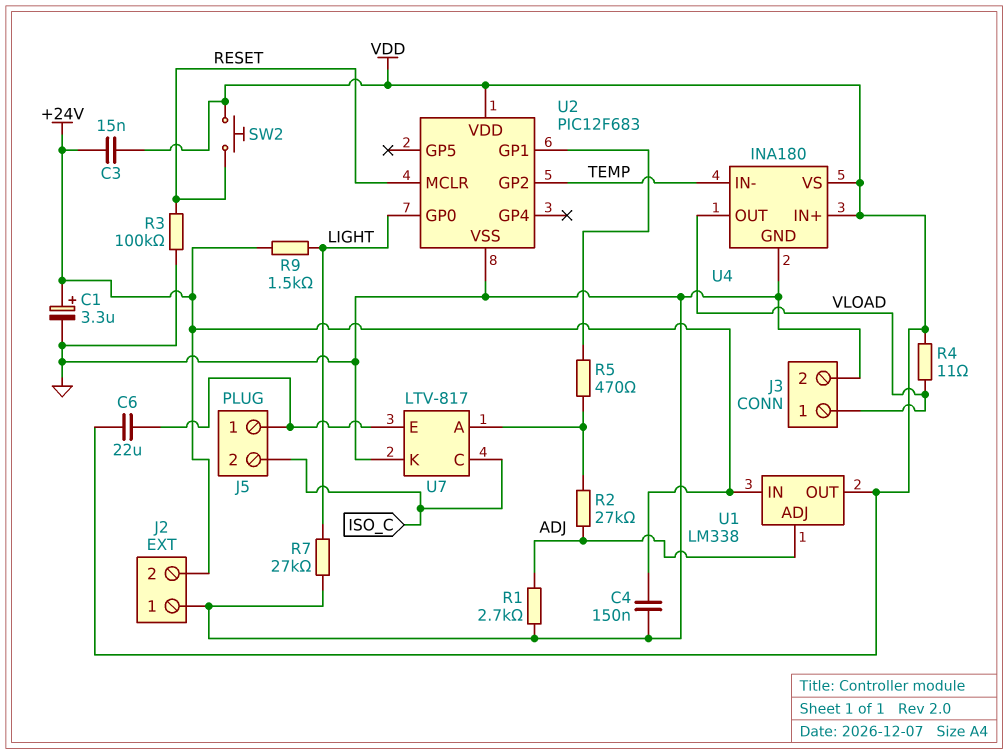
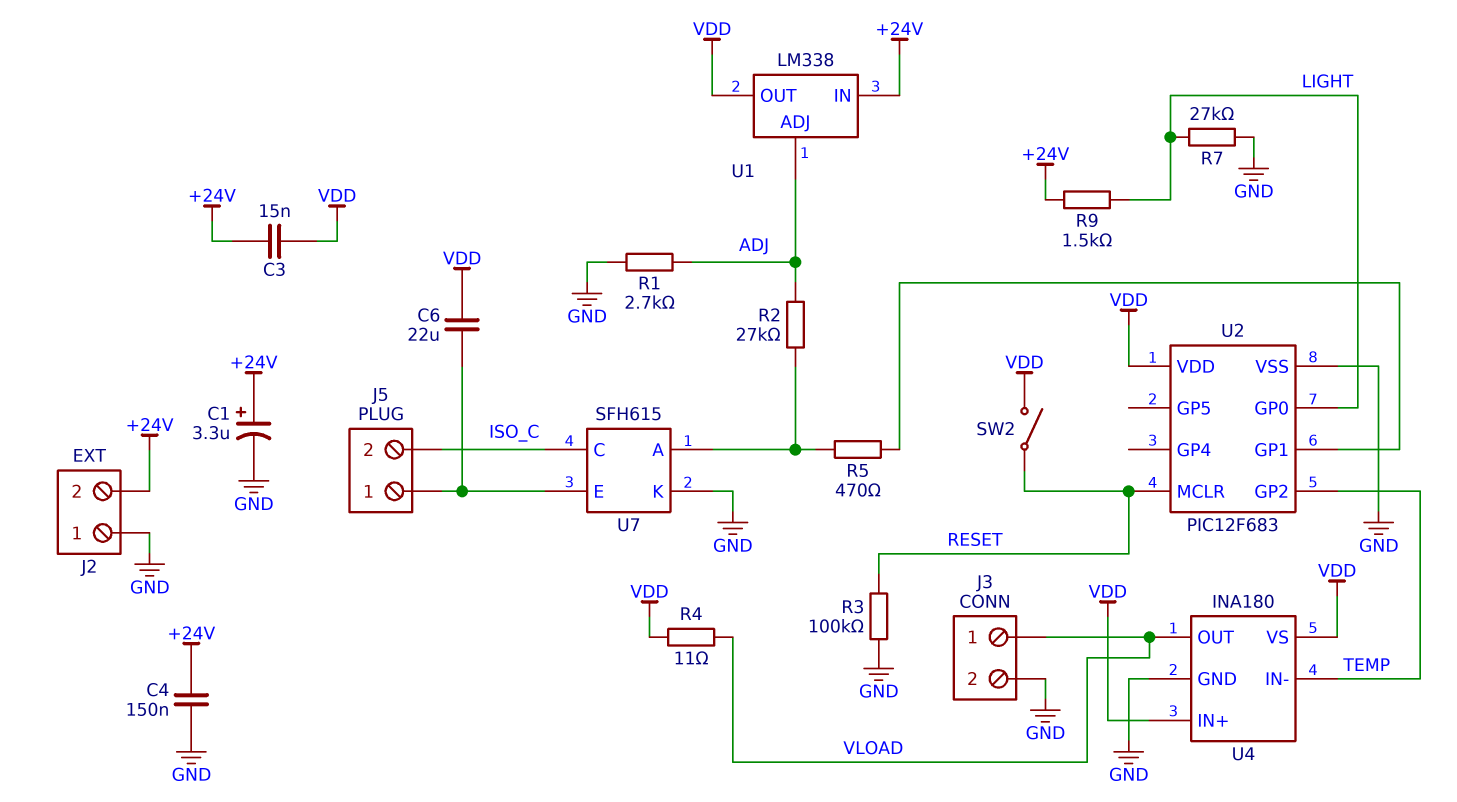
SW2: button (RESET, VDD) -> switch (RESET, VDD)
U7: LTV-817 -> SFH615

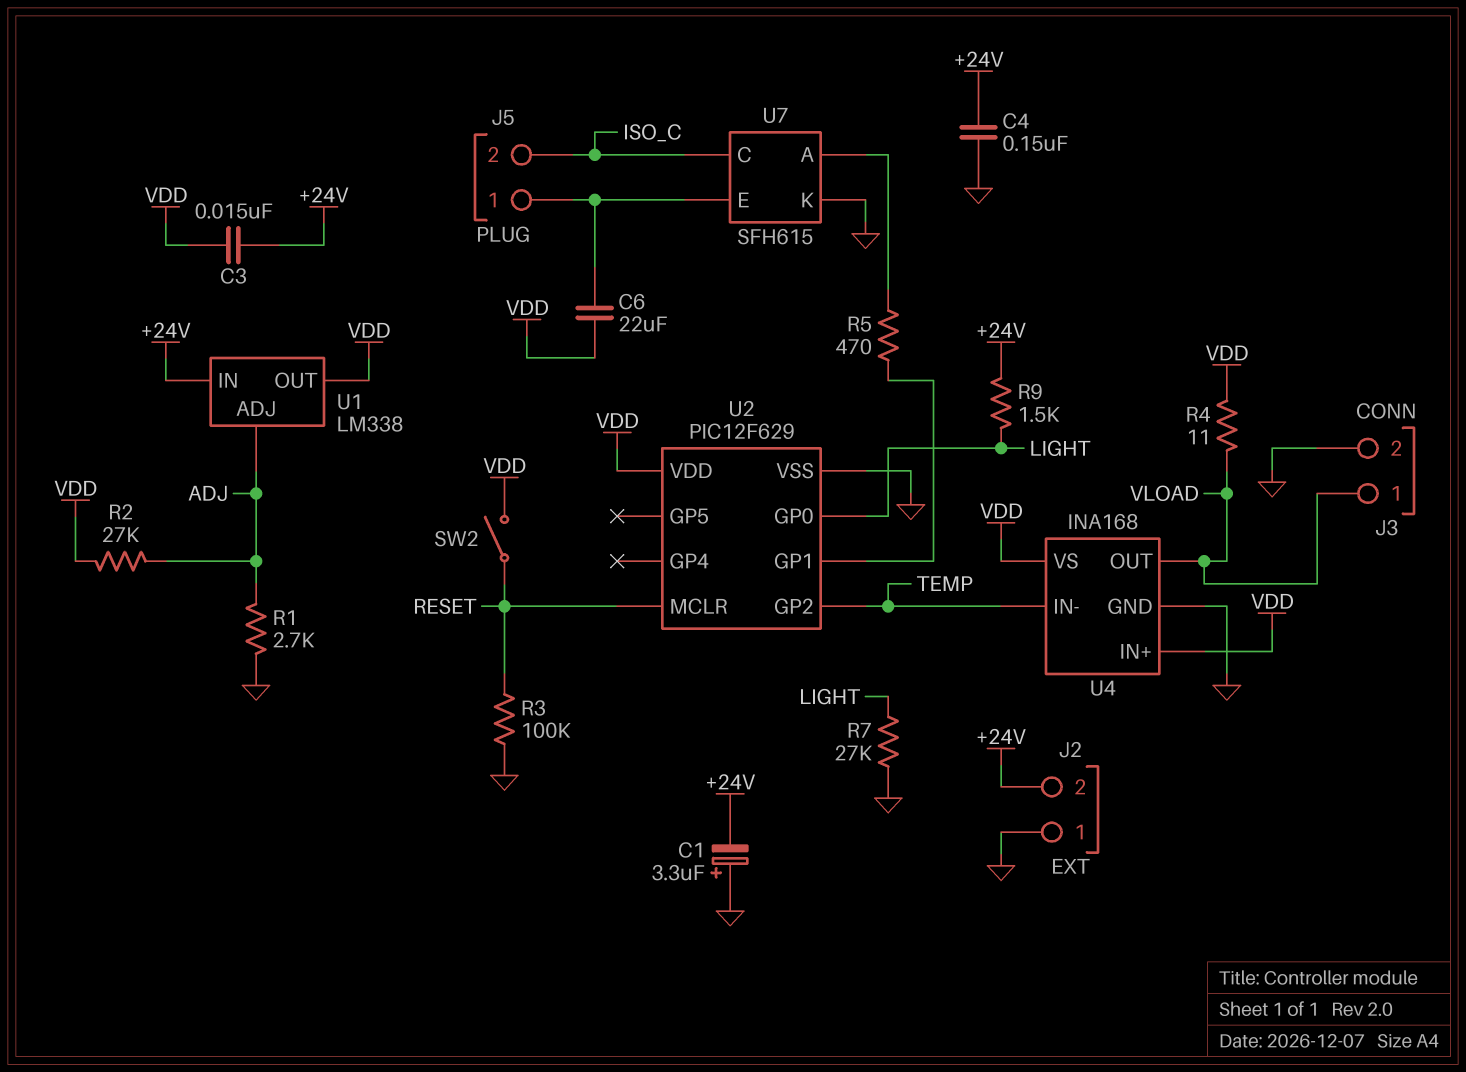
C1: 3.3uF (plus +24V, minus GND) -> 3.3uF (plus GND, minus +24V)
R2: 27k (ADJ, U7/A) -> 27k (ADJ, VDD)
U2: PIC12F683 -> PIC12F629
U4: INA180 -> INA168

